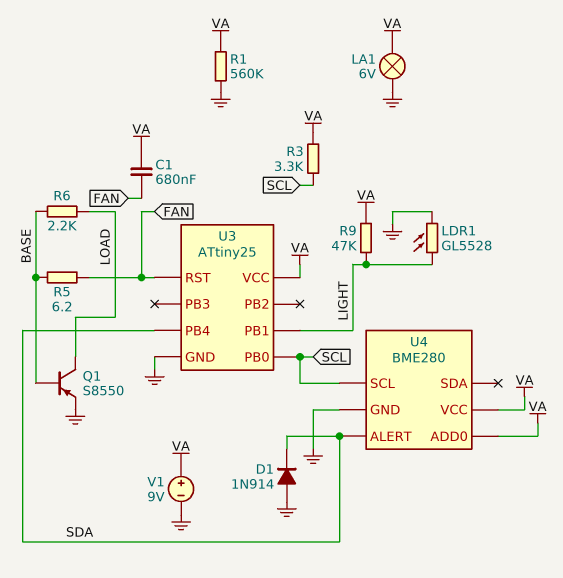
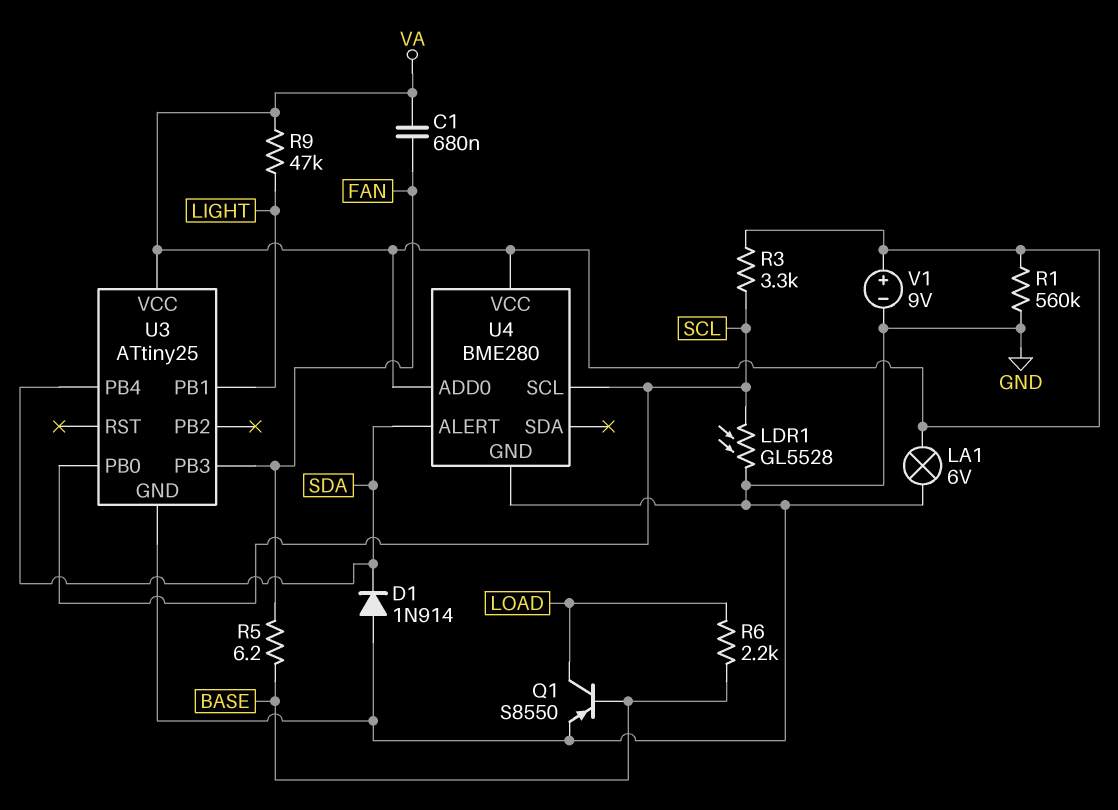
LDR1: GL5528 (GND, LIGHT) -> GL5528 (GND, SCL)
U3 pin PB3: none -> FAN
U3 pin RST: FAN -> none

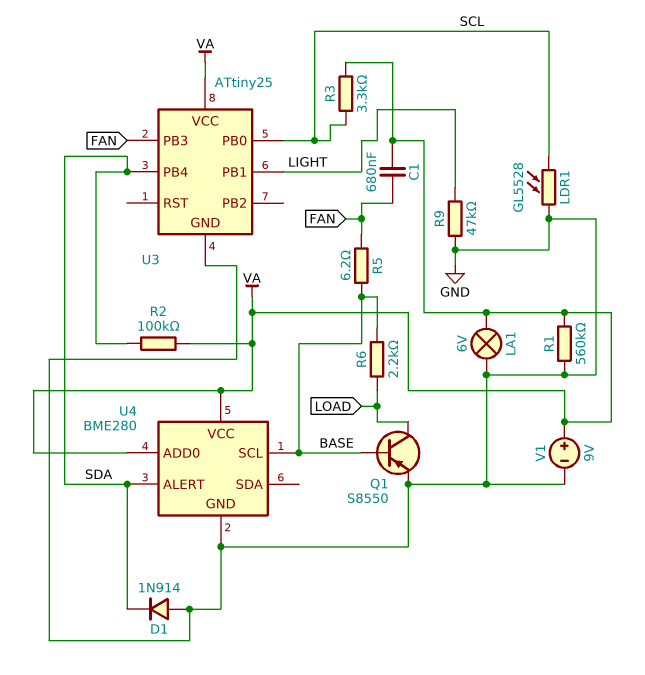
R2: none -> 100k (SDA, VA)
R9: 47k (LIGHT, VA) -> 47k (GND, LIGHT)
U4 pin SCL: SCL -> BASE

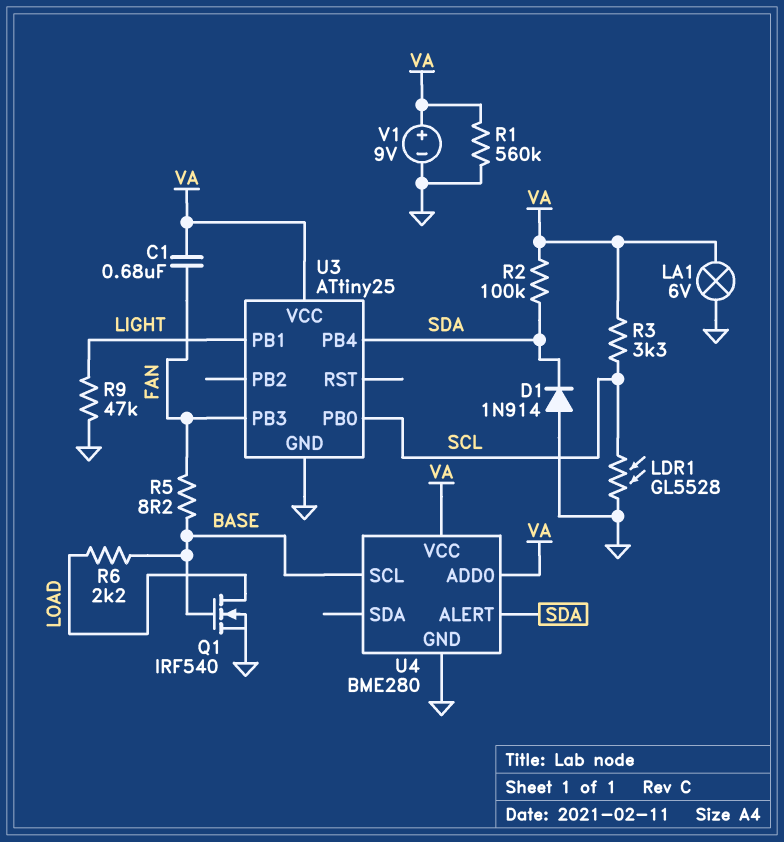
Q1: PNP S8550 (B BASE, C LOAD, E GND) -> NMOS IRF540 (G BASE, D LOAD, S GND)
R5: 6.2 (BASE, FAN) -> 8.2 (BASE, FAN)

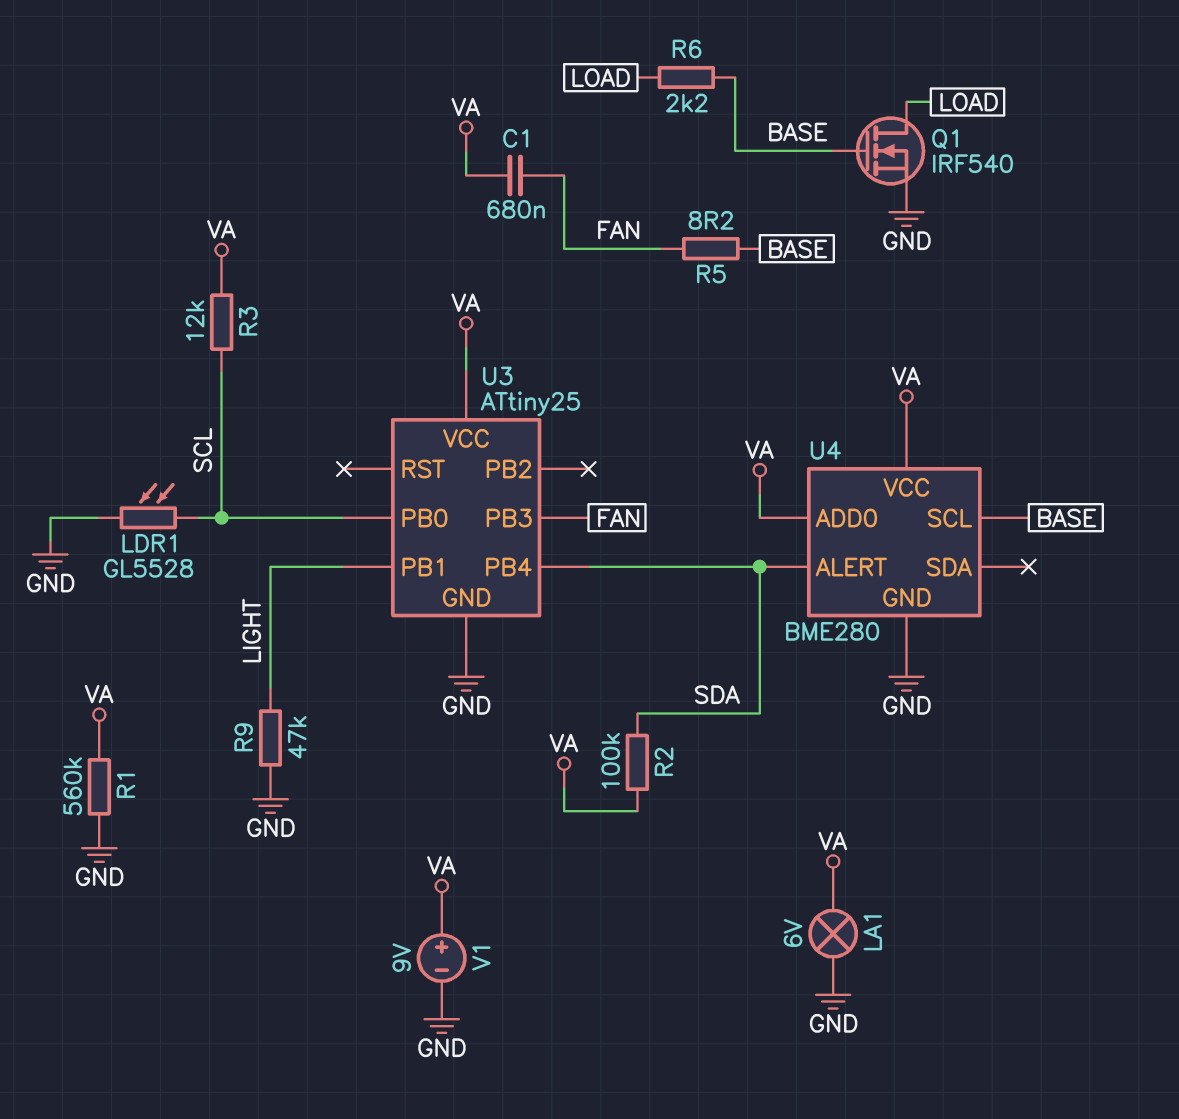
D1: diode 1N914 (A GND, K SDA) -> none
R3: 3.3k (SCL, VA) -> 12k (SCL, VA)

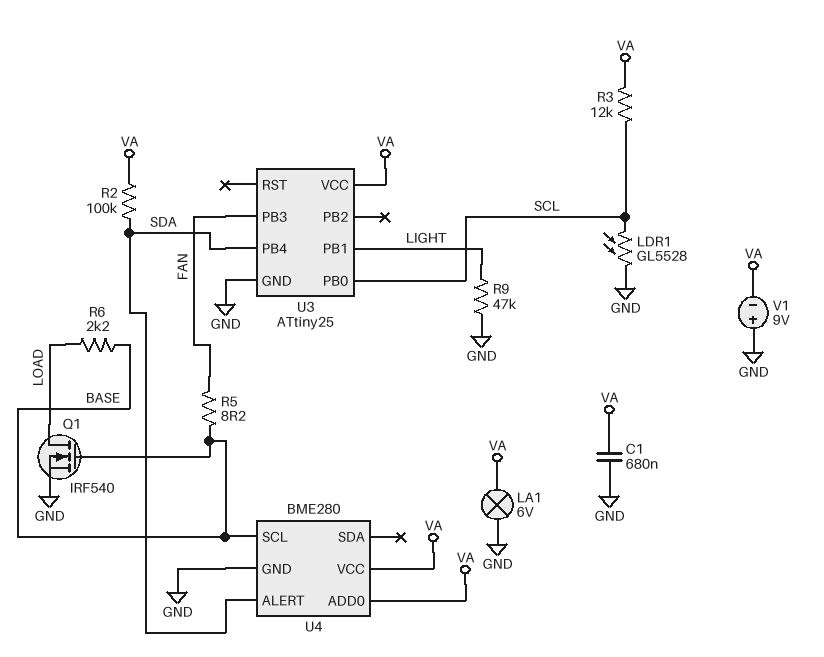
C1: 680nF (FAN, VA) -> 680nF (GND, VA)
R1: 560k (GND, VA) -> none
V1: 9V (plus VA, minus GND) -> 9V (plus GND, minus VA)

